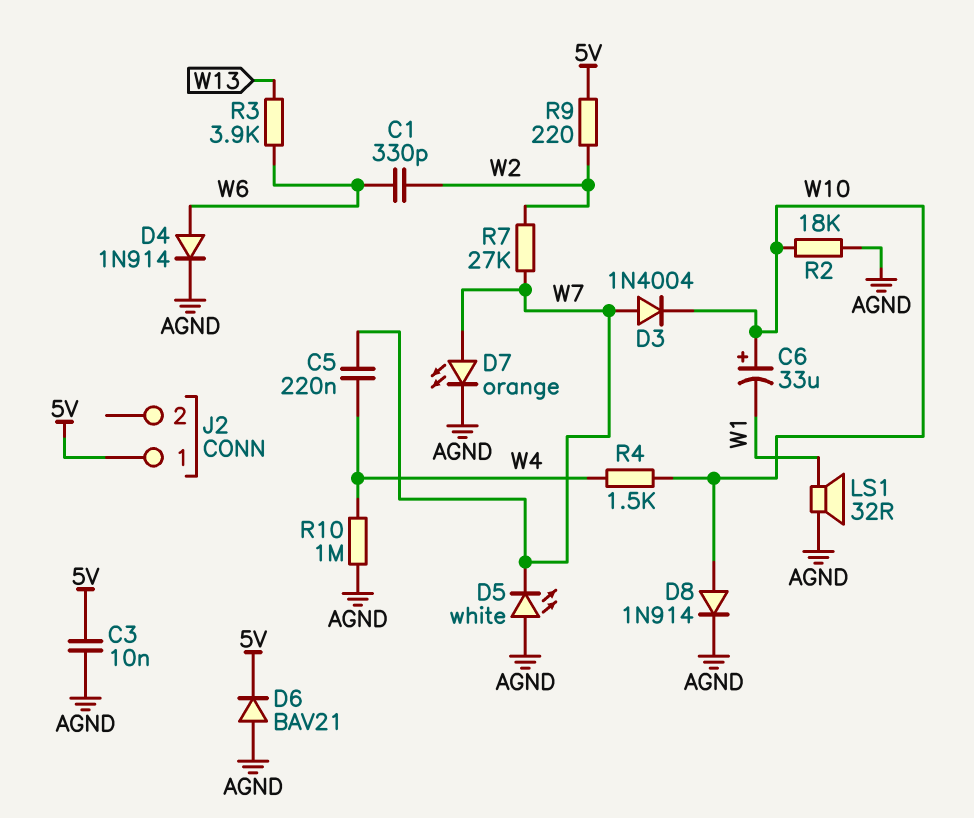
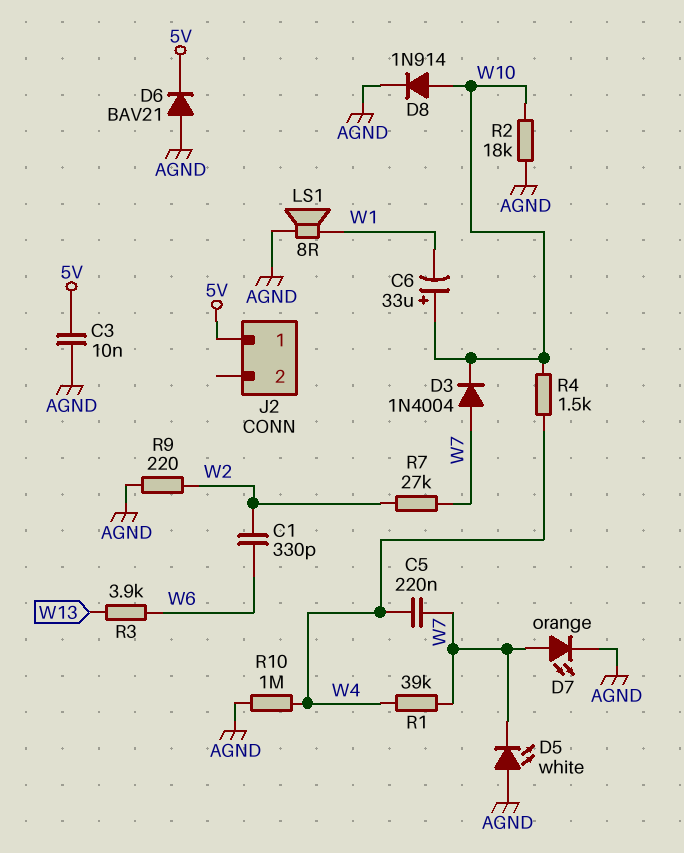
D4: diode 1N914 (A W6, K AGND) -> none
LS1: speaker 32R (AGND, W1) -> speaker 8R (AGND, W1)
R1: none -> 39k (W4, W7)
R9: 220 (5V, W2) -> 220 (AGND, W2)

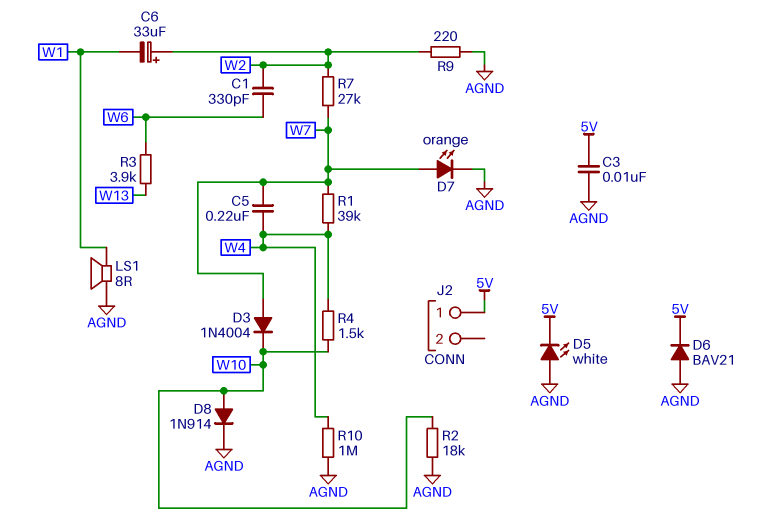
C6: 33uF (plus W10, minus W1) -> 33uF (plus W2, minus W1)
D5: LED white (A AGND, K W7) -> LED white (A AGND, K 5V)

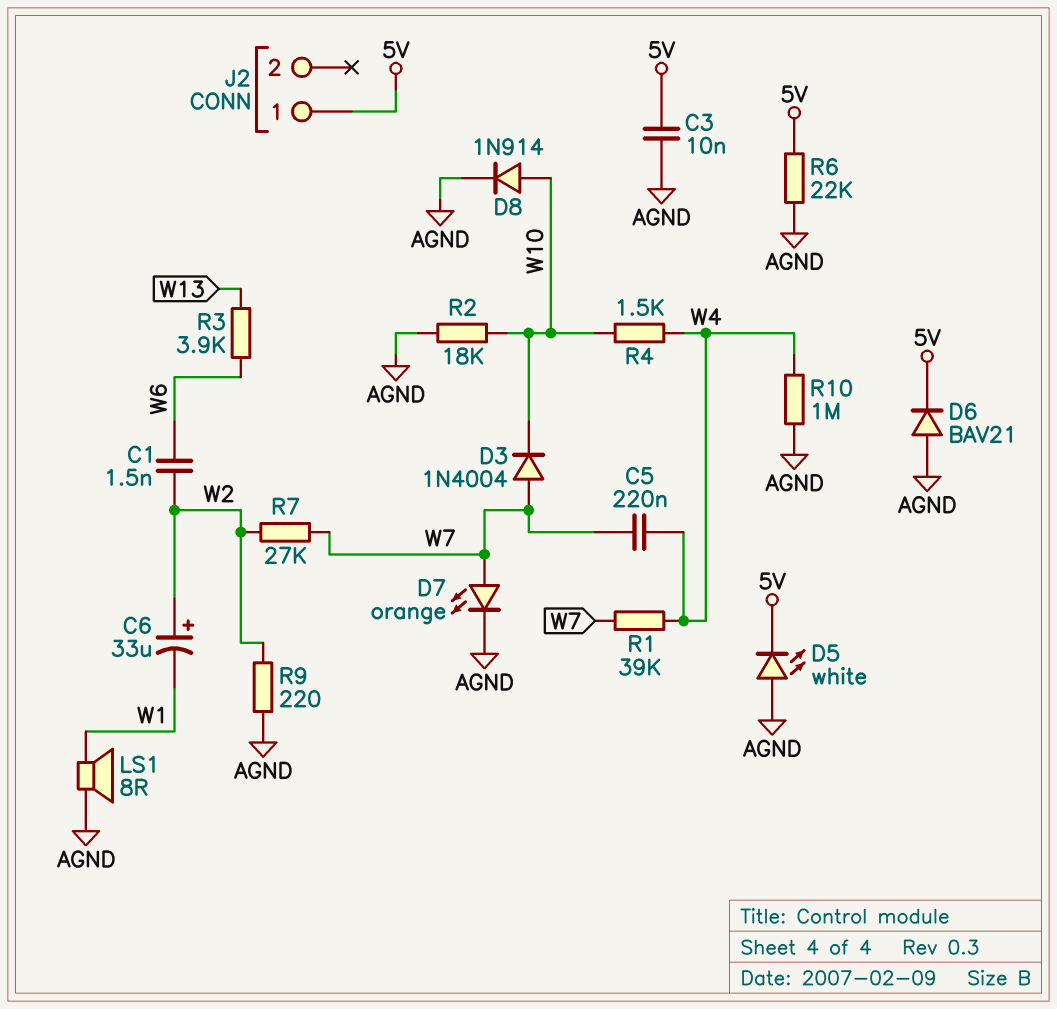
C1: 330pF (W2, W6) -> 1.5nF (W2, W6)
R6: none -> 22k (5V, AGND)

